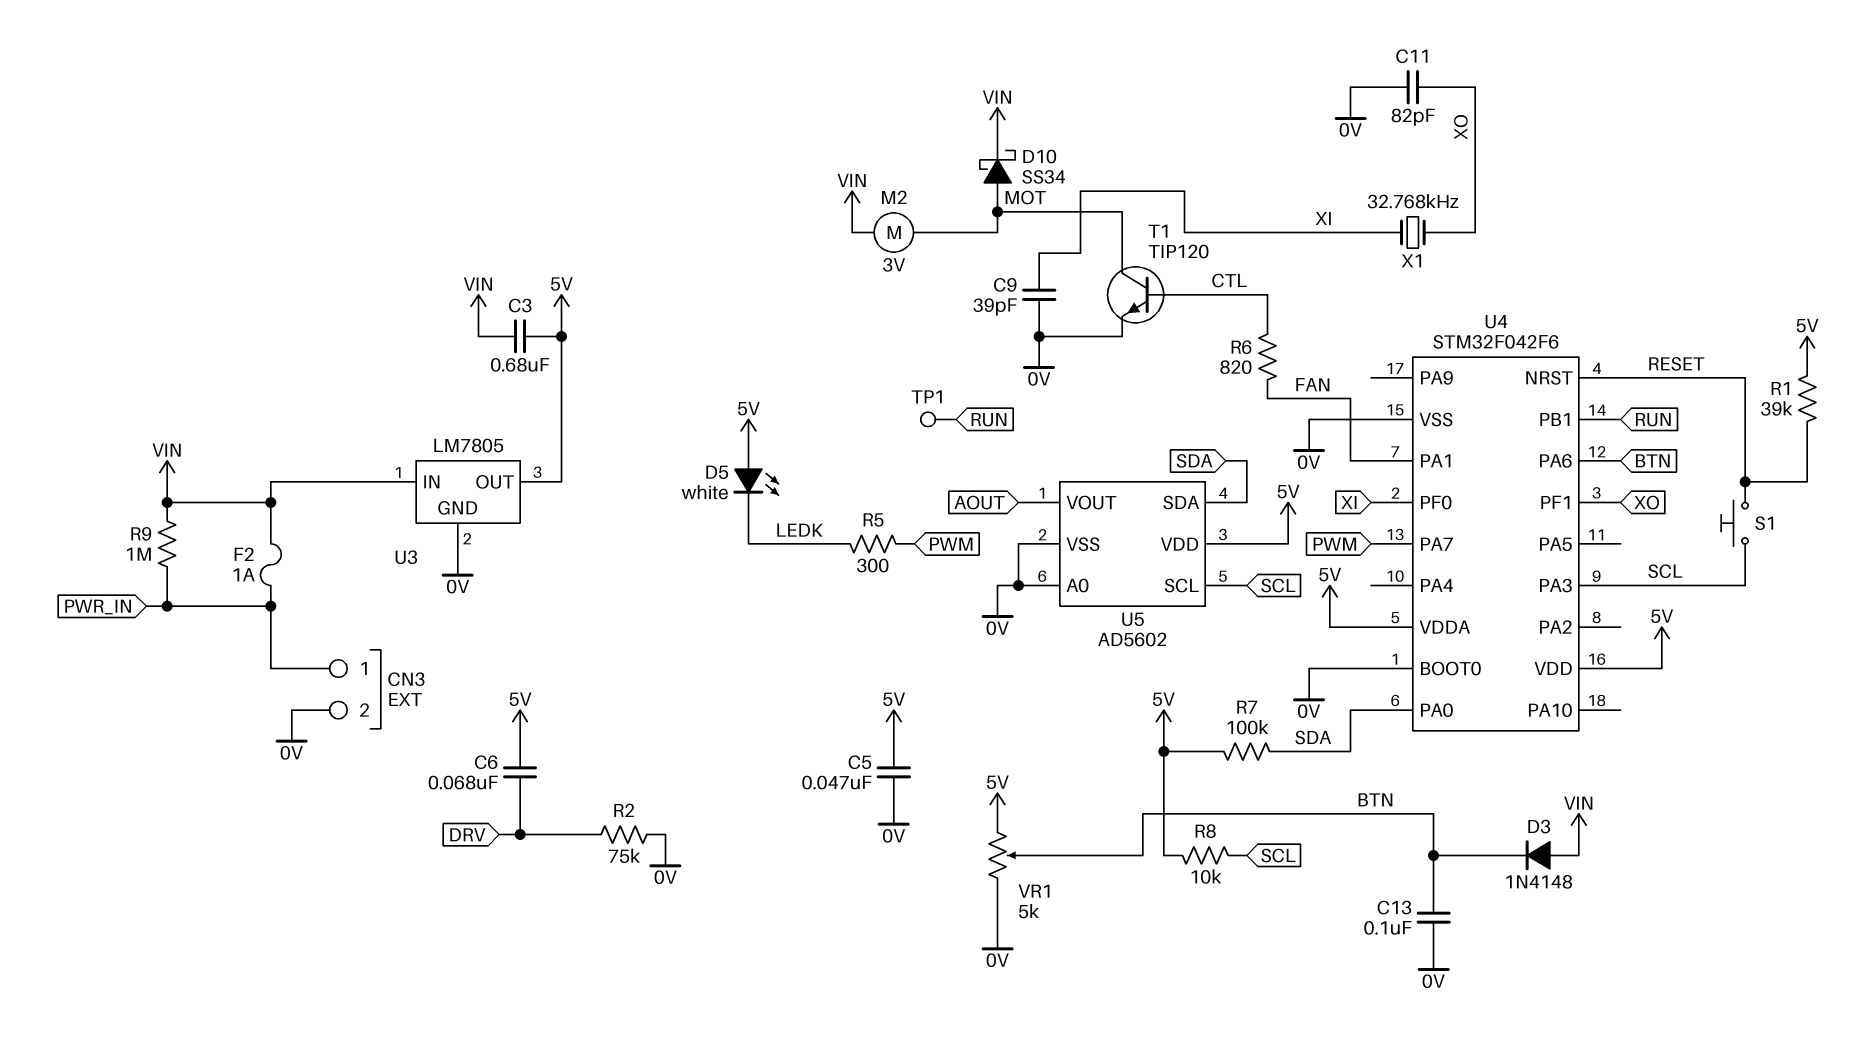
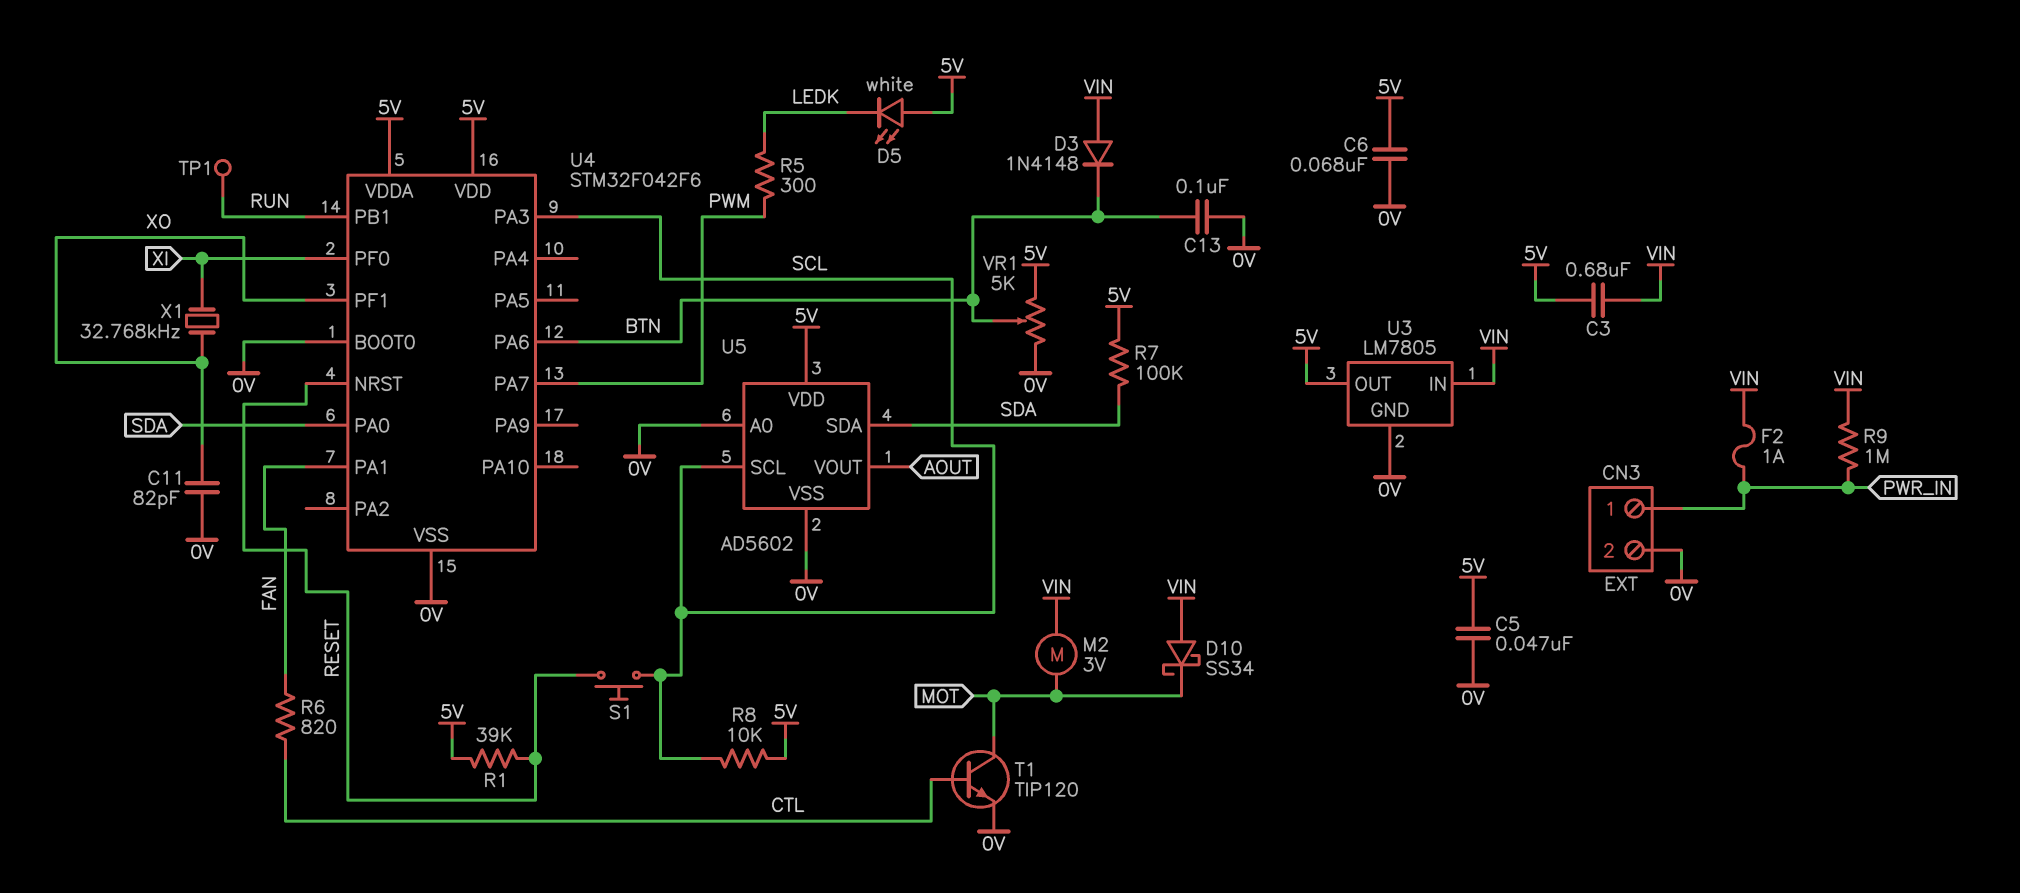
C6: 68nF (5V, DRV) -> 68nF (0V, 5V)
C9: 39pF (0V, XI) -> none
D10: schottky SS34 (A MOT, K VIN) -> schottky SS34 (A VIN, K MOT)
R2: 75k (0V, DRV) -> none

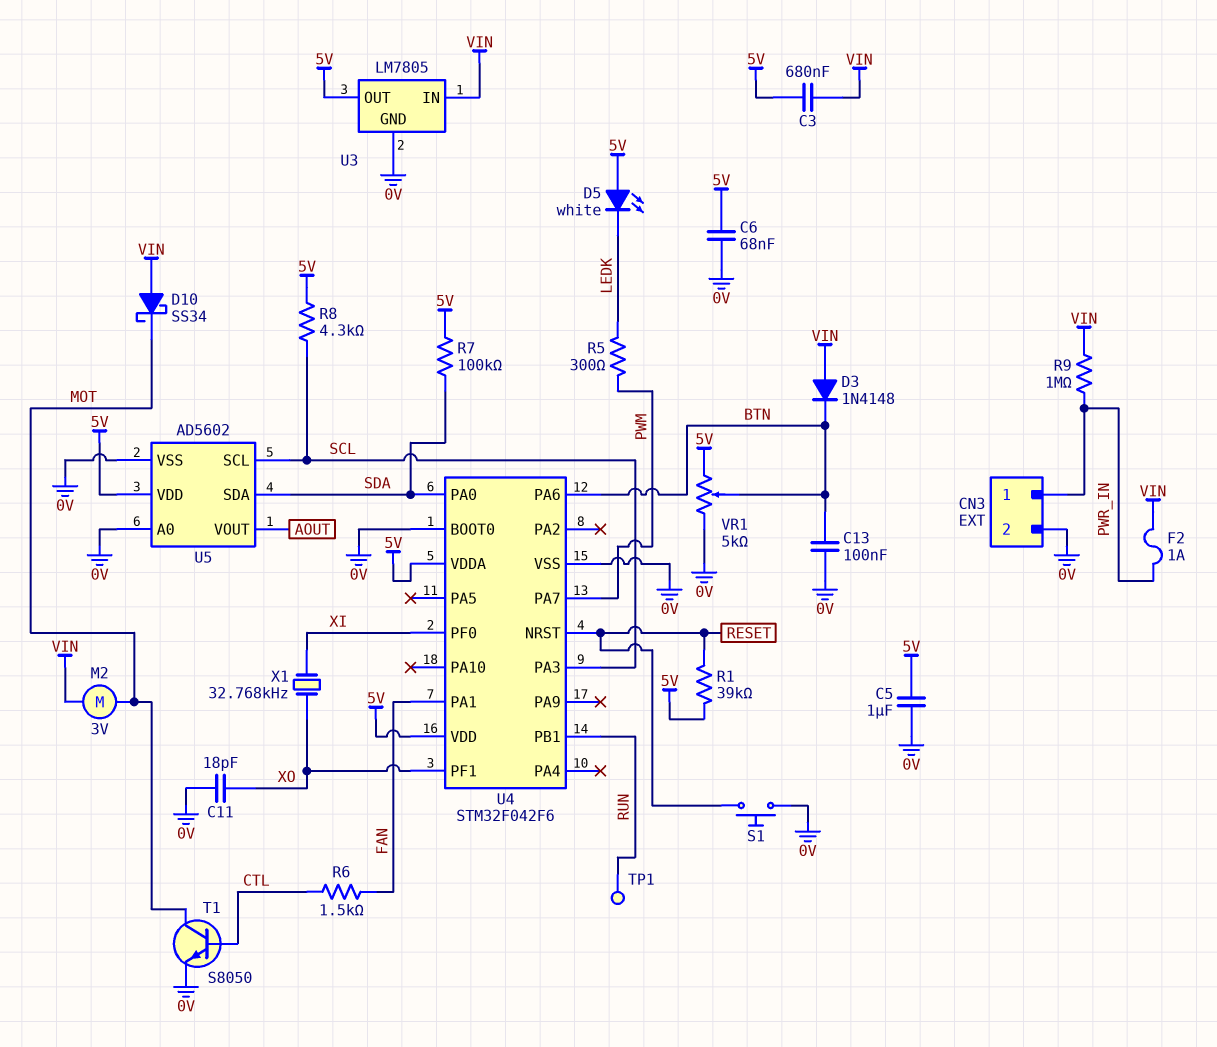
C5: 47nF (0V, 5V) -> 1uF (0V, 5V)
C11: 82pF (0V, XO) -> 18pF (0V, XO)
R6: 820 (CTL, FAN) -> 1.5k (CTL, FAN)
R8: 10k (5V, SCL) -> 4.3k (5V, SCL)
S1: button (RESET, SCL) -> button (0V, RESET)
T1: NPN TIP120 (B CTL, C MOT, E 0V) -> NPN S8050 (B CTL, C MOT, E 0V)

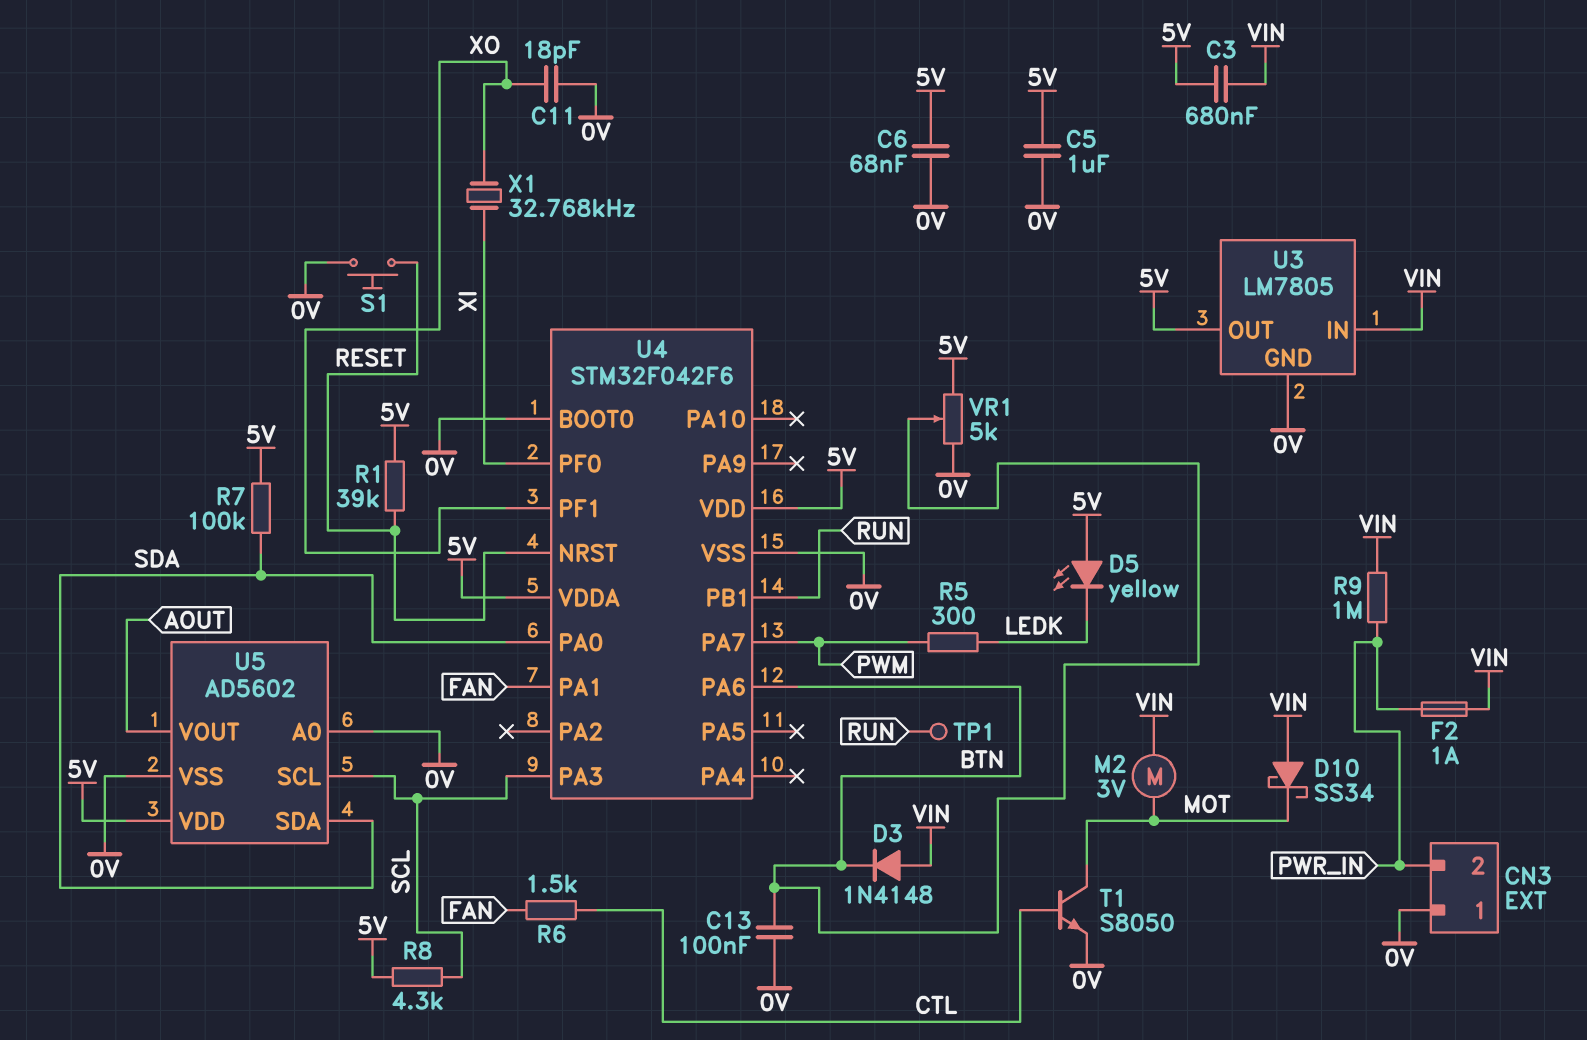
CN3 pin 1: PWR_IN -> 0V
CN3 pin 2: 0V -> PWR_IN
D5: LED white (A 5V, K LEDK) -> LED yellow (A 5V, K LEDK)

